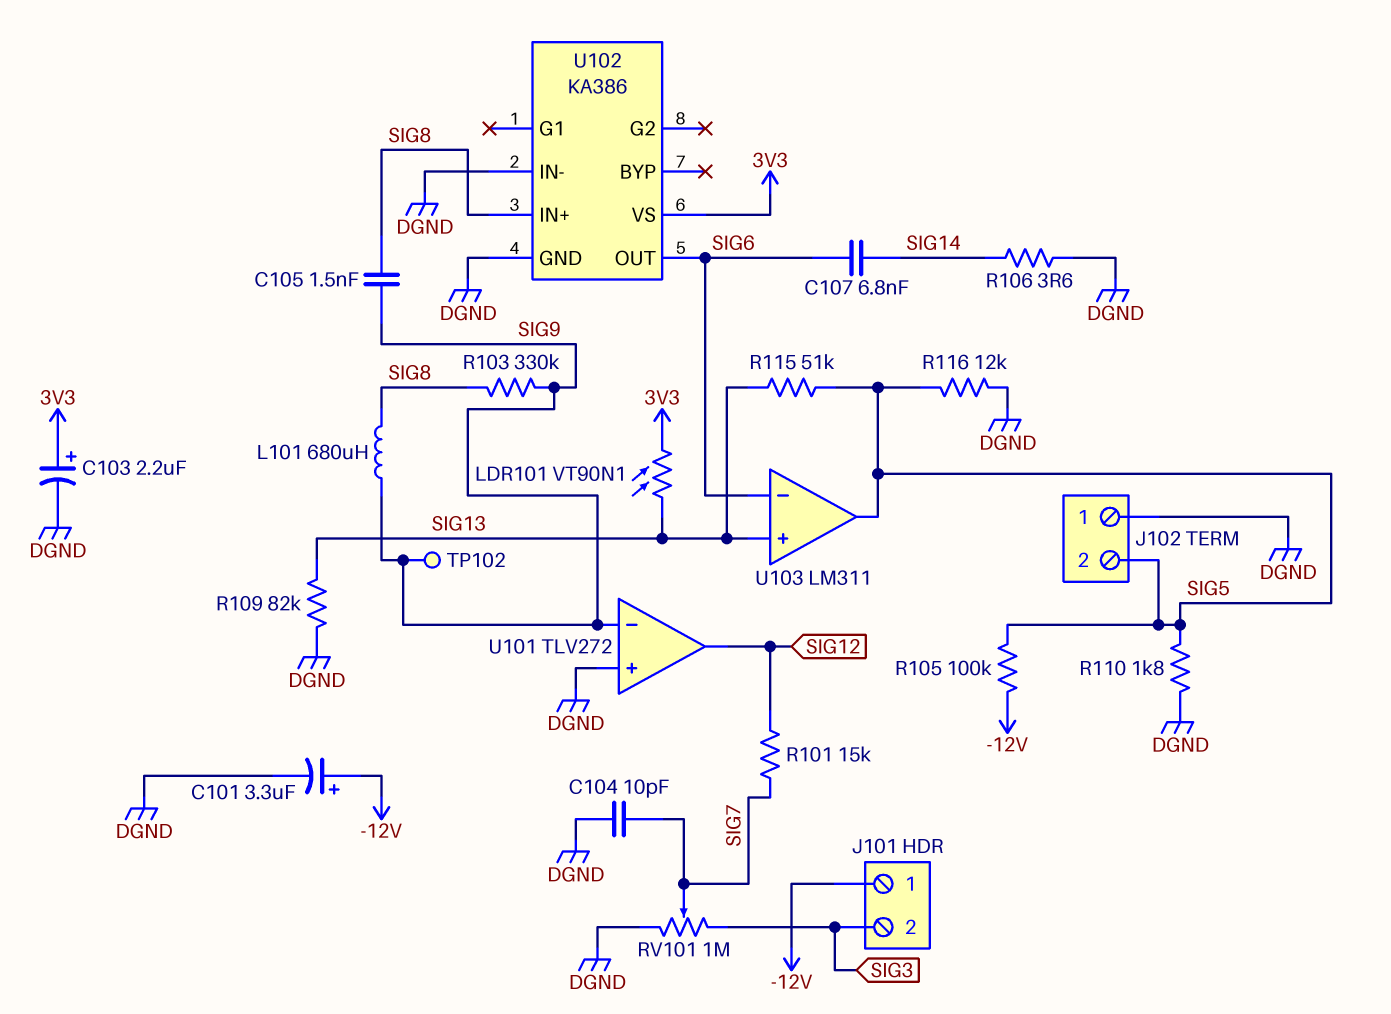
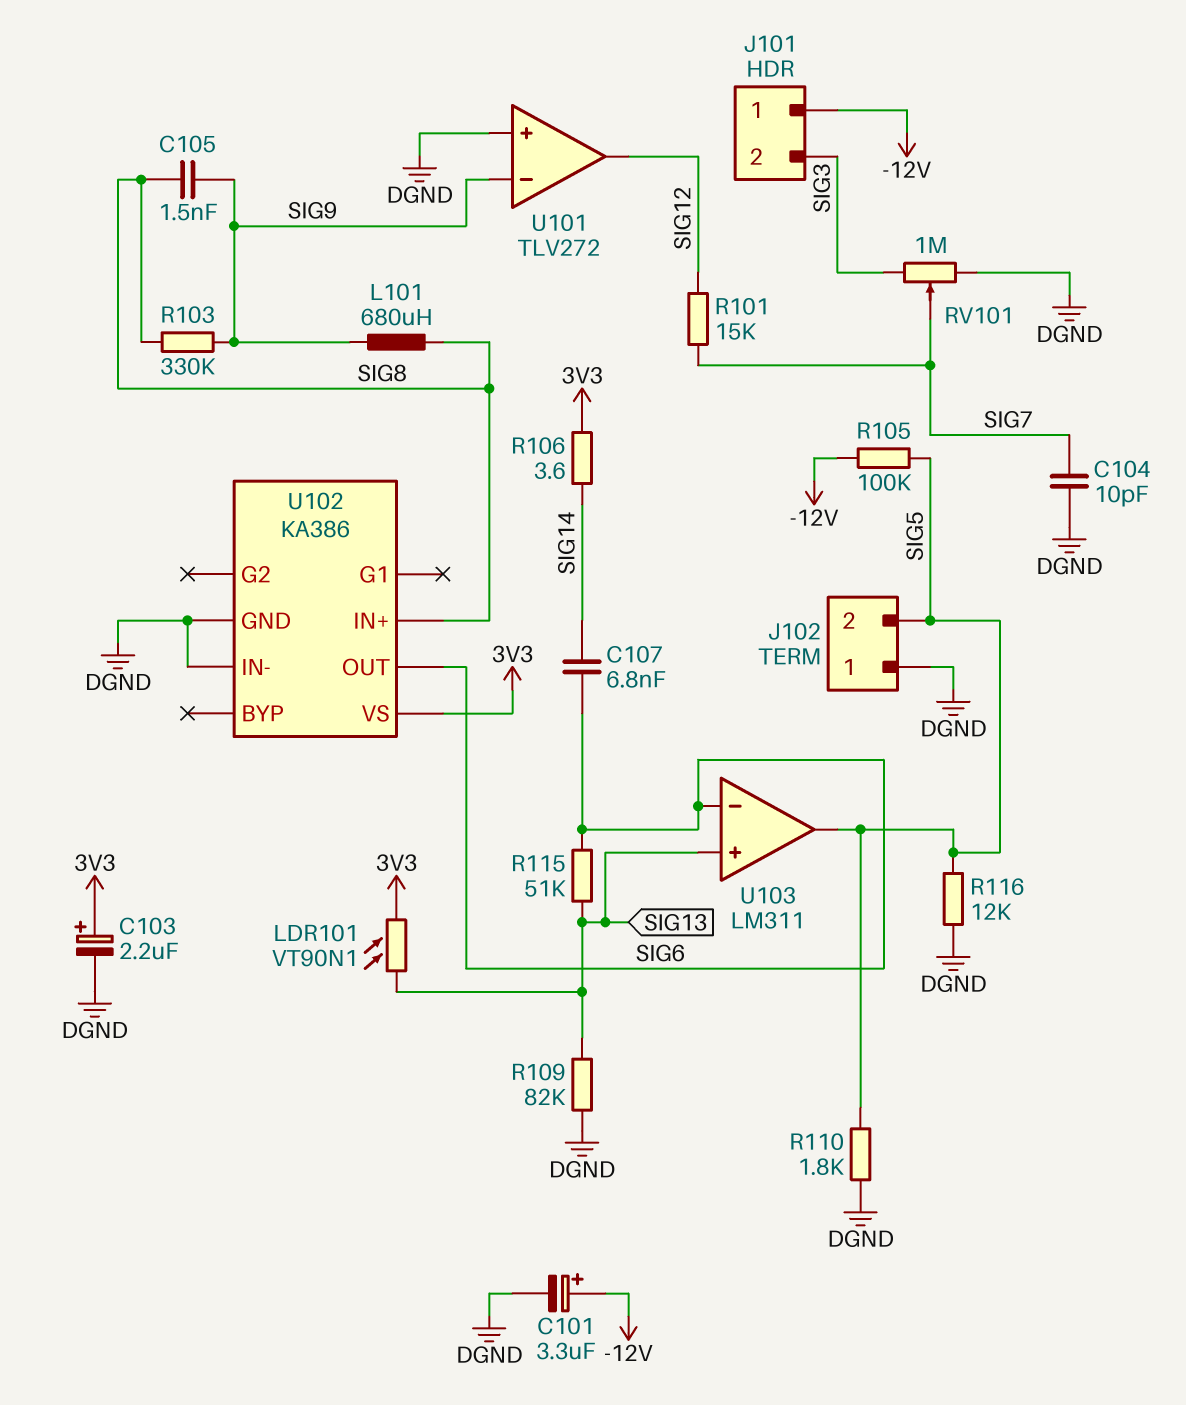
R106: 3.6 (DGND, SIG14) -> 3.6 (3V3, SIG14)
R115: 51k (SIG5, SIG13) -> 51k (SIG6, SIG13)
TP102: test point (SIG9) -> none

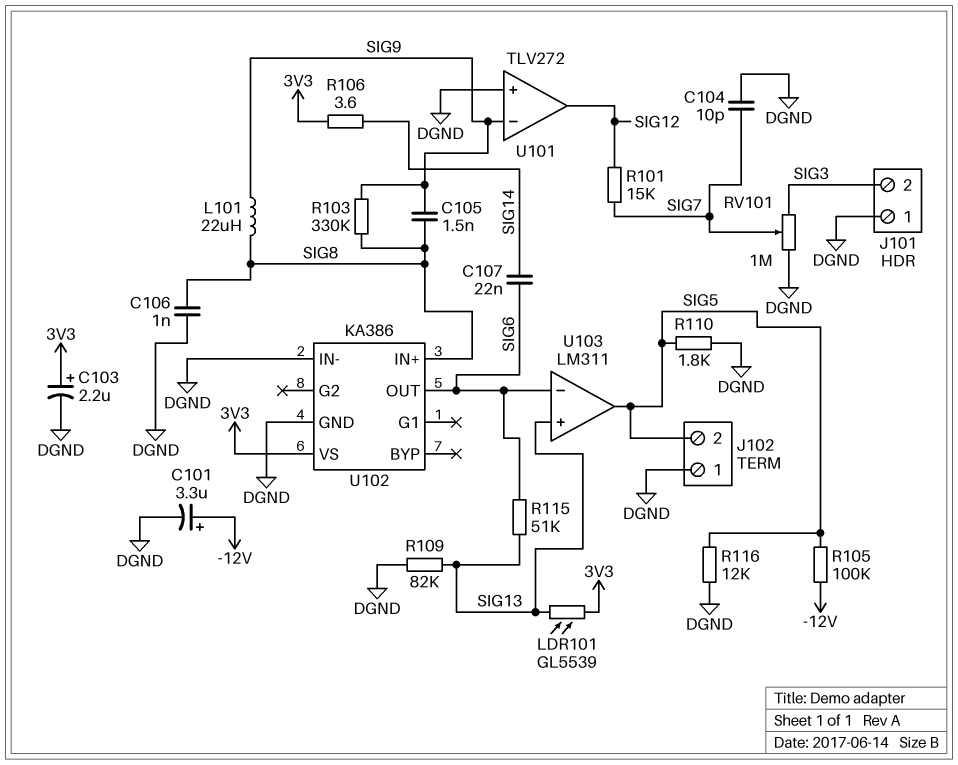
C106: none -> 1nF (DGND, SIG8)
C107: 6.8nF (SIG6, SIG14) -> 22nF (SIG6, SIG14)
J101 pin 1: -12V -> DGND
L101: 680uH (SIG8, SIG9) -> 22uH (SIG8, SIG9)
LDR101: VT90N1 (3V3, SIG13) -> GL5539 (3V3, SIG13)

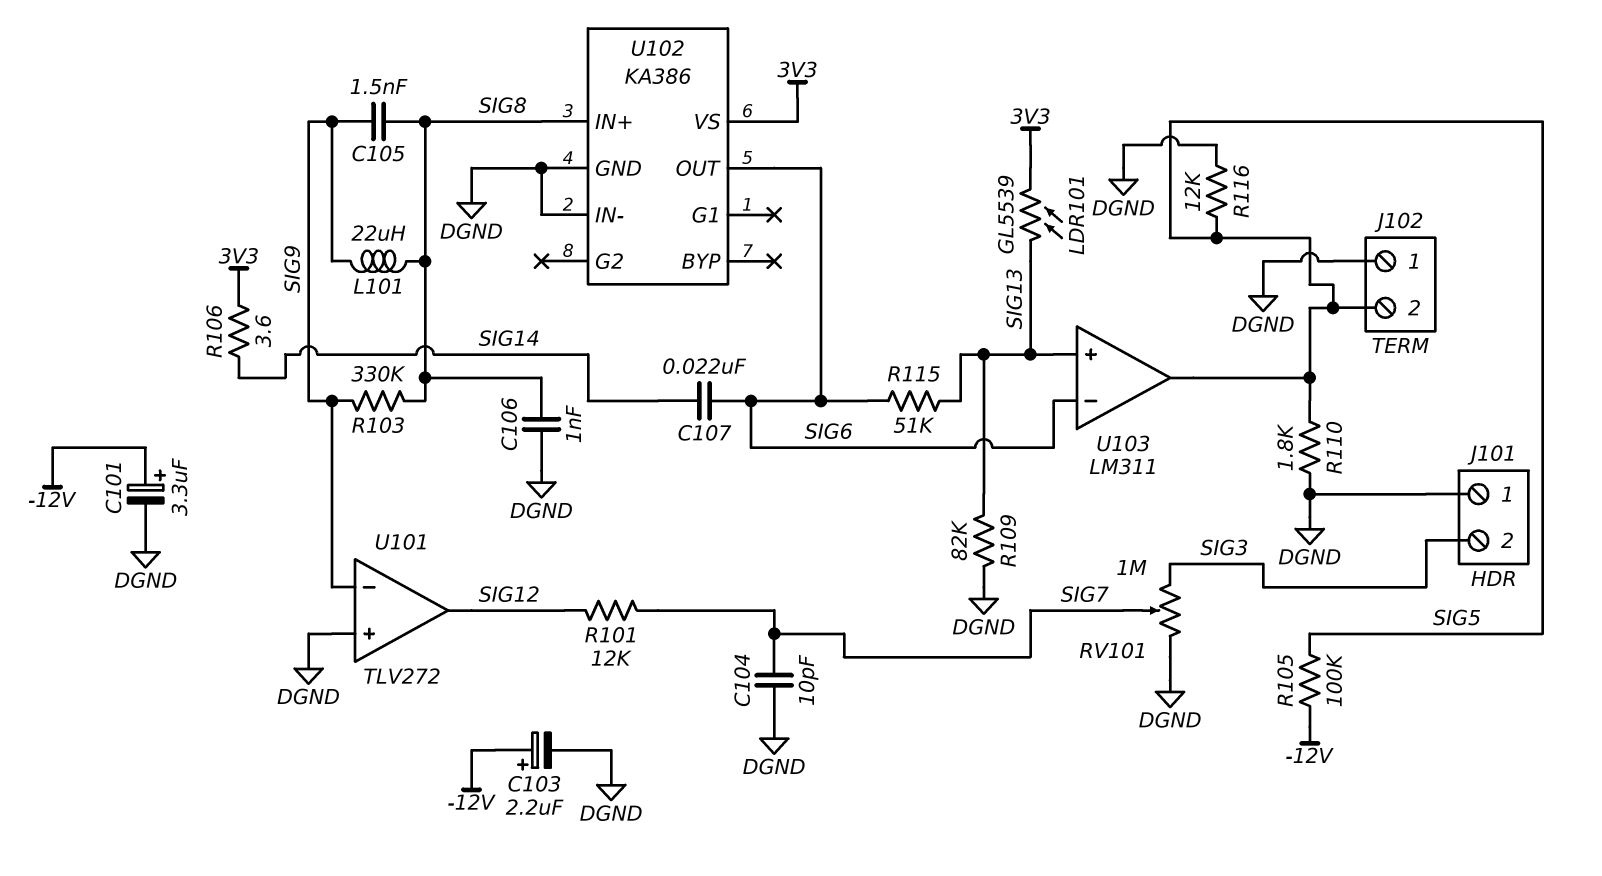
C103: 2.2uF (plus 3V3, minus DGND) -> 2.2uF (plus -12V, minus DGND)
R101: 15k (SIG7, SIG12) -> 12k (SIG7, SIG12)

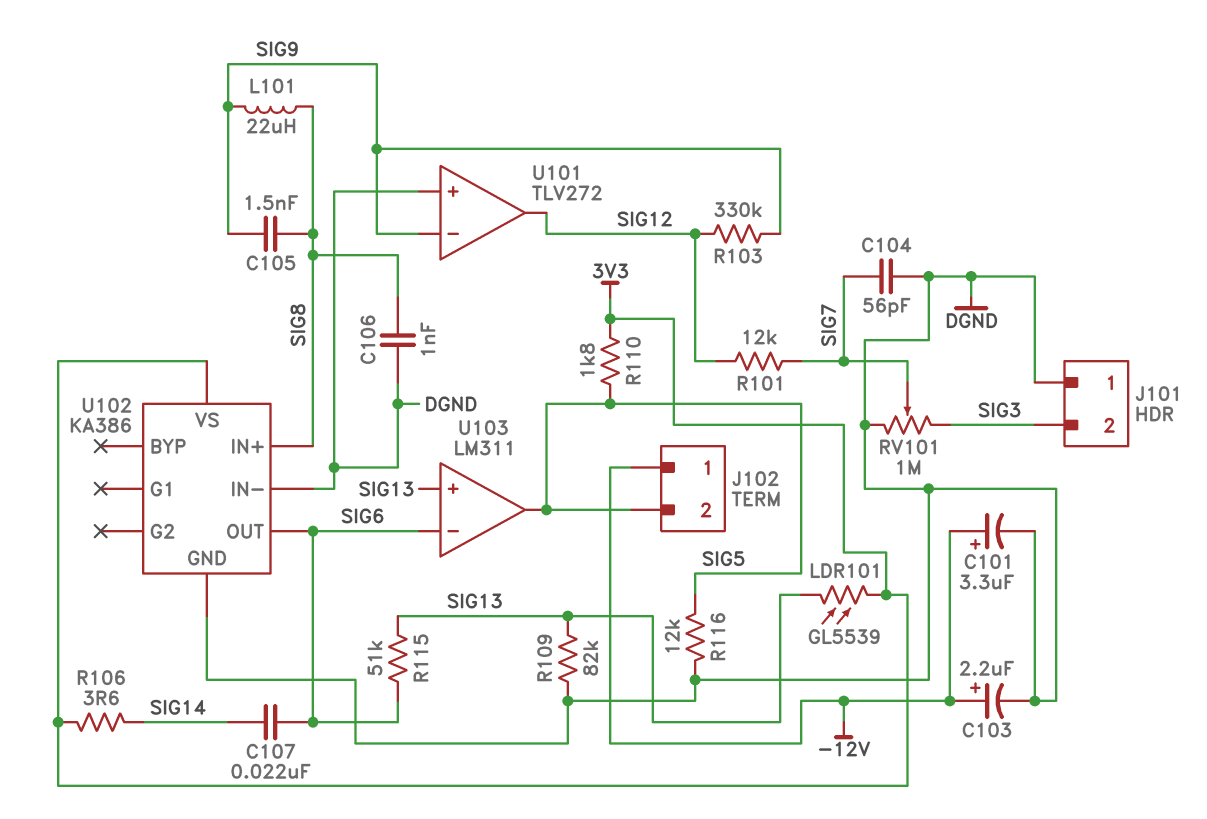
C104: 10pF (DGND, SIG7) -> 56pF (DGND, SIG7)
J102 pin 1: DGND -> -12V
R103: 330k (SIG8, SIG9) -> 330k (SIG9, SIG12)
R105: 100k (-12V, SIG5) -> none
R110: 1.8k (DGND, SIG5) -> 1.8k (3V3, SIG5)

